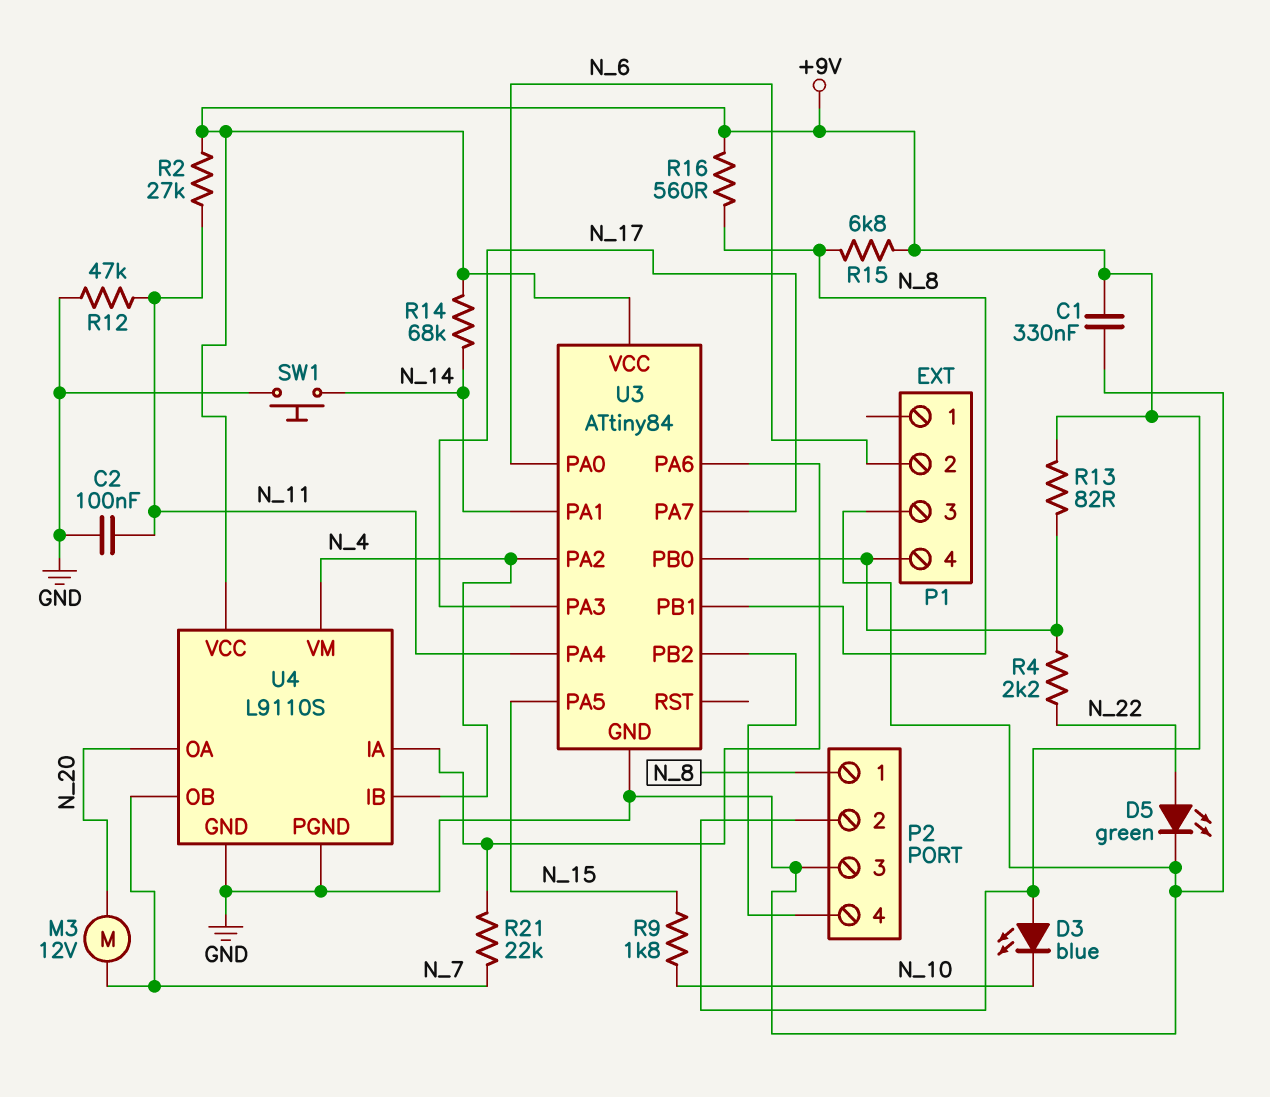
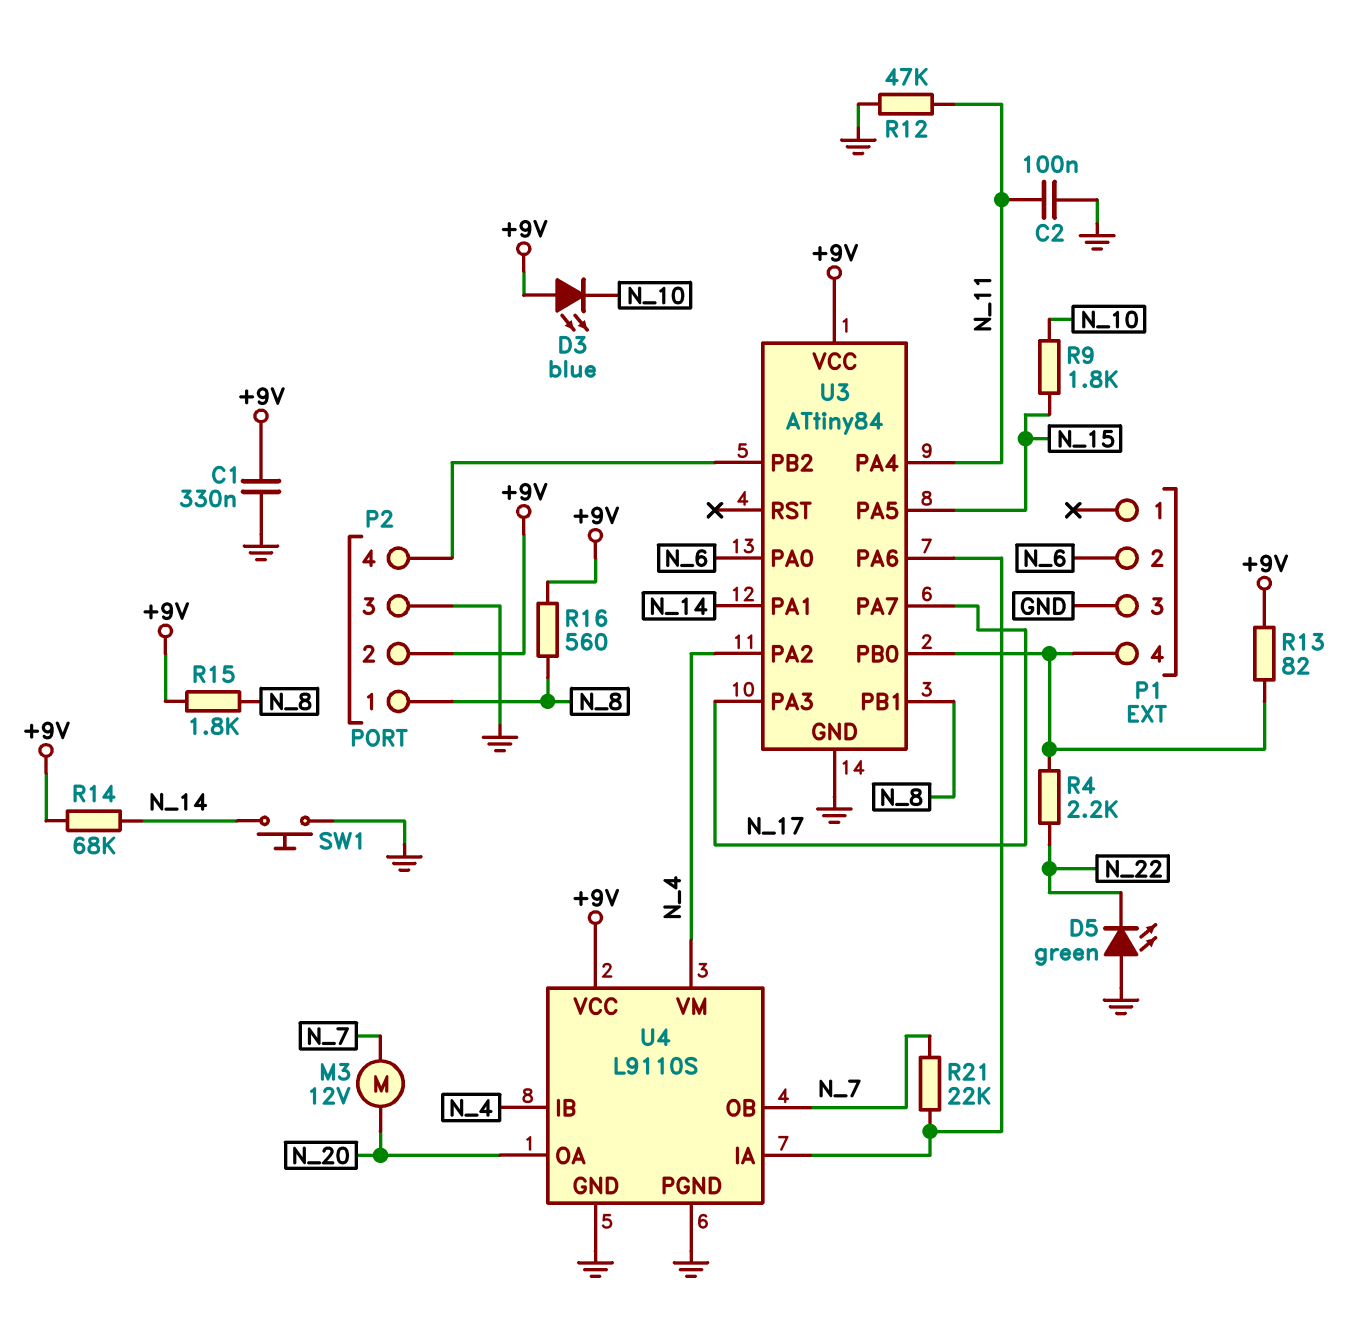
D5: LED green (A N_22, K GND) -> LED green (A GND, K N_22)
R2: 27k (+9V, N_11) -> none
R15: 6.8k (+9V, N_8) -> 1.8k (+9V, N_8)

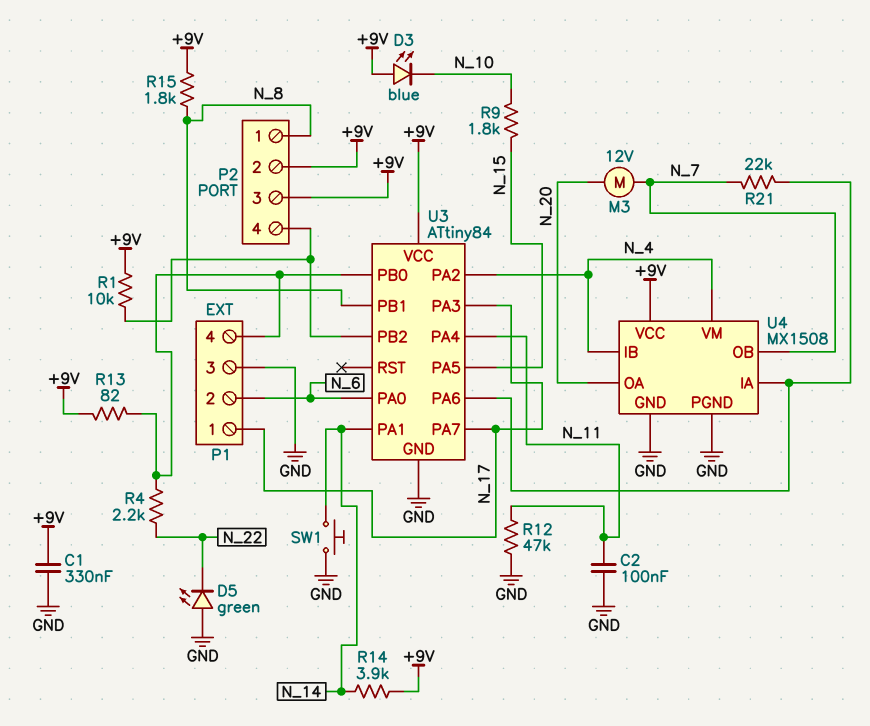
P1 pin 1: none -> N_17
P2 pin 3: GND -> +9V
R1: none -> 10k (+9V, P2/4)
R14: 68k (+9V, N_14) -> 3.9k (+9V, N_14)
R16: 560 (+9V, N_8) -> none
U4: L9110S -> MX1508

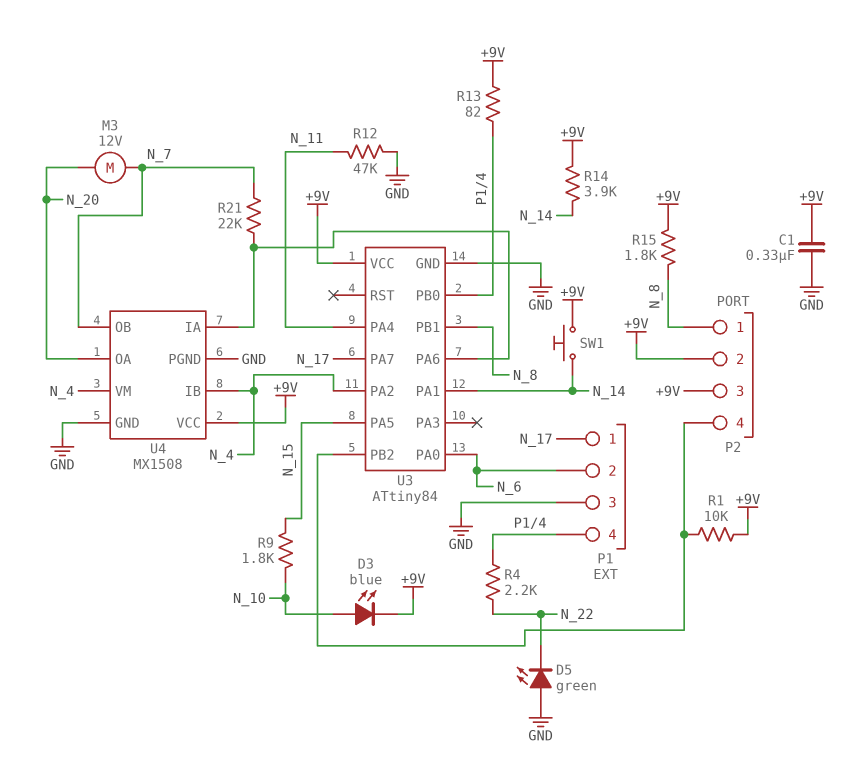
C2: 100nF (GND, N_11) -> none
D3: LED blue (A +9V, K N_10) -> LED blue (A N_10, K +9V)
SW1: button (GND, N_14) -> button (+9V, N_14)
U3 pin PA3: N_17 -> none

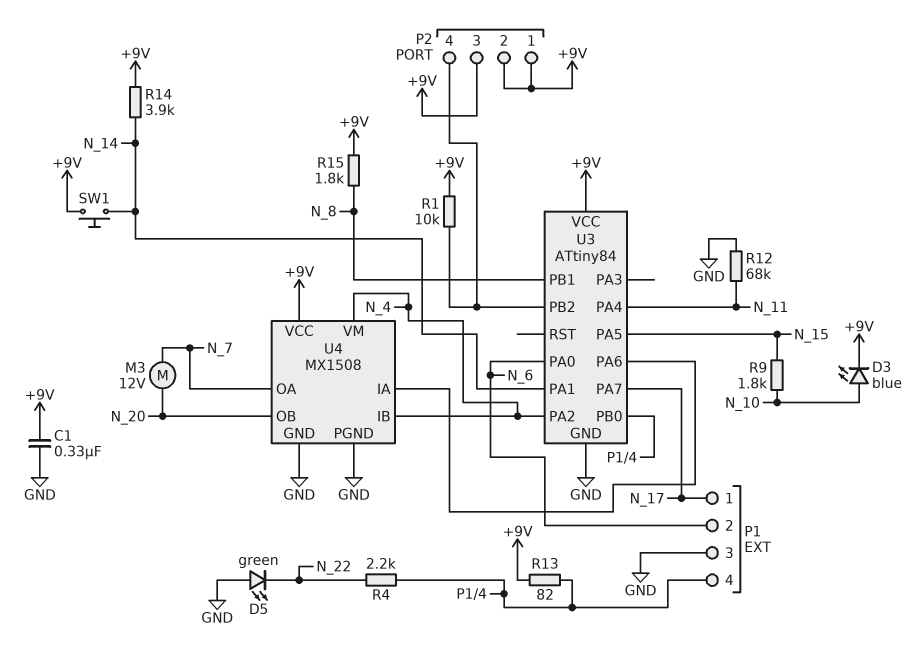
P2 pin 1: N_8 -> +9V
R12: 47k (GND, N_11) -> 68k (GND, N_11)
R21: 22k (N_7, U3/PA6) -> none
U4 pin OA: N_20 -> N_7
U4 pin OB: N_7 -> N_20

